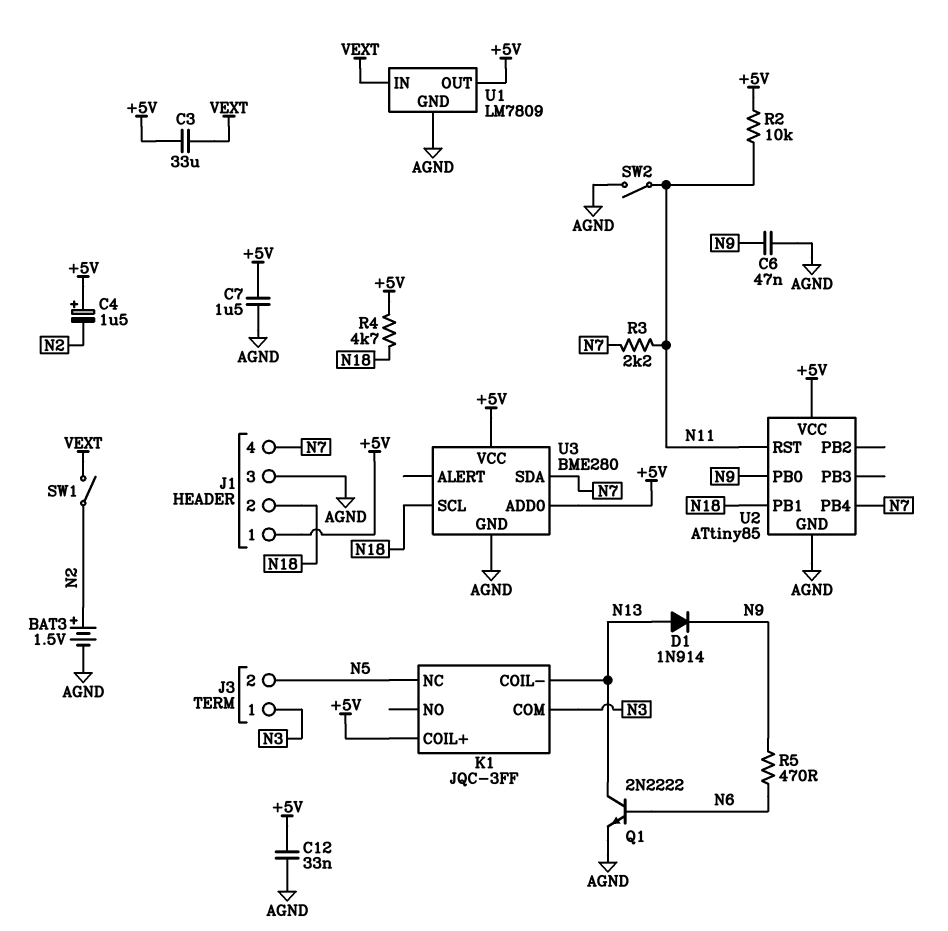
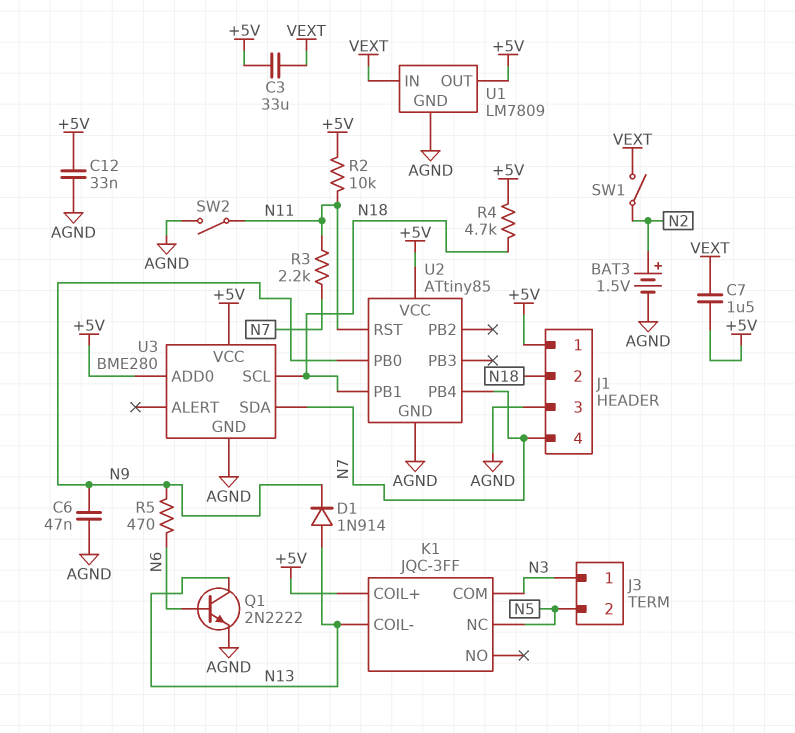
C4: 1.5uF (plus +5V, minus N2) -> none
C7: 1.5uF (+5V, AGND) -> 1.5uF (+5V, VEXT)

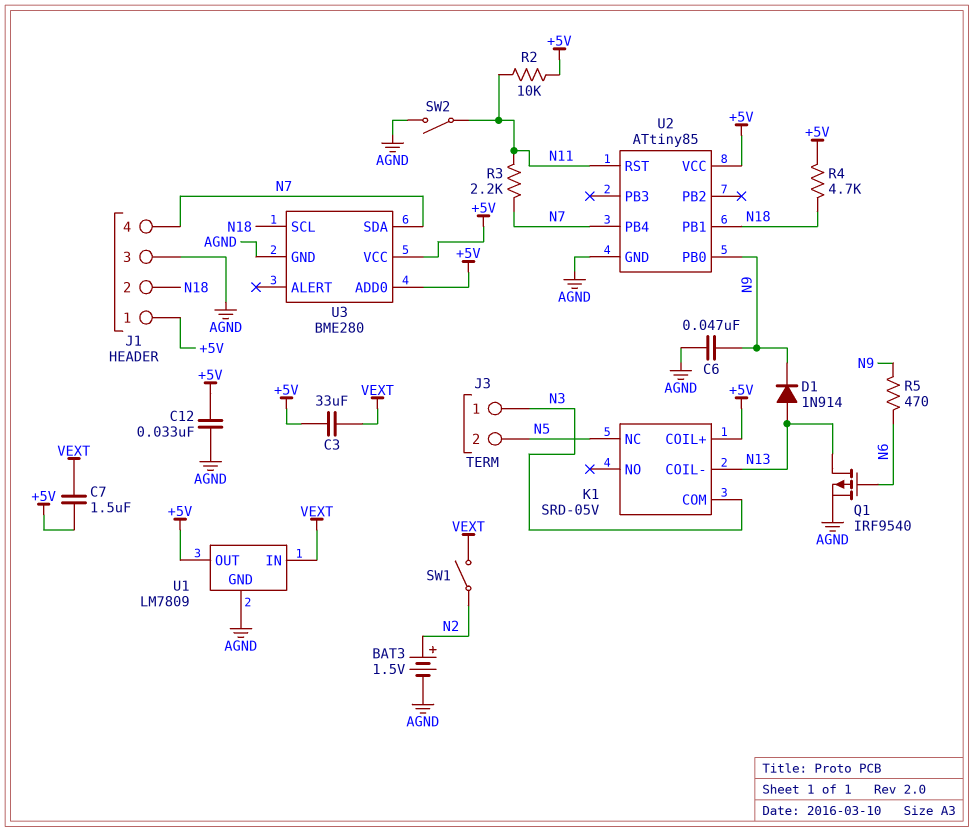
K1: JQC-3FF -> SRD-05V
Q1: NPN 2N2222 (B N6, C N13, E AGND) -> PMOS IRF9540 (G N6, D N13, S AGND)

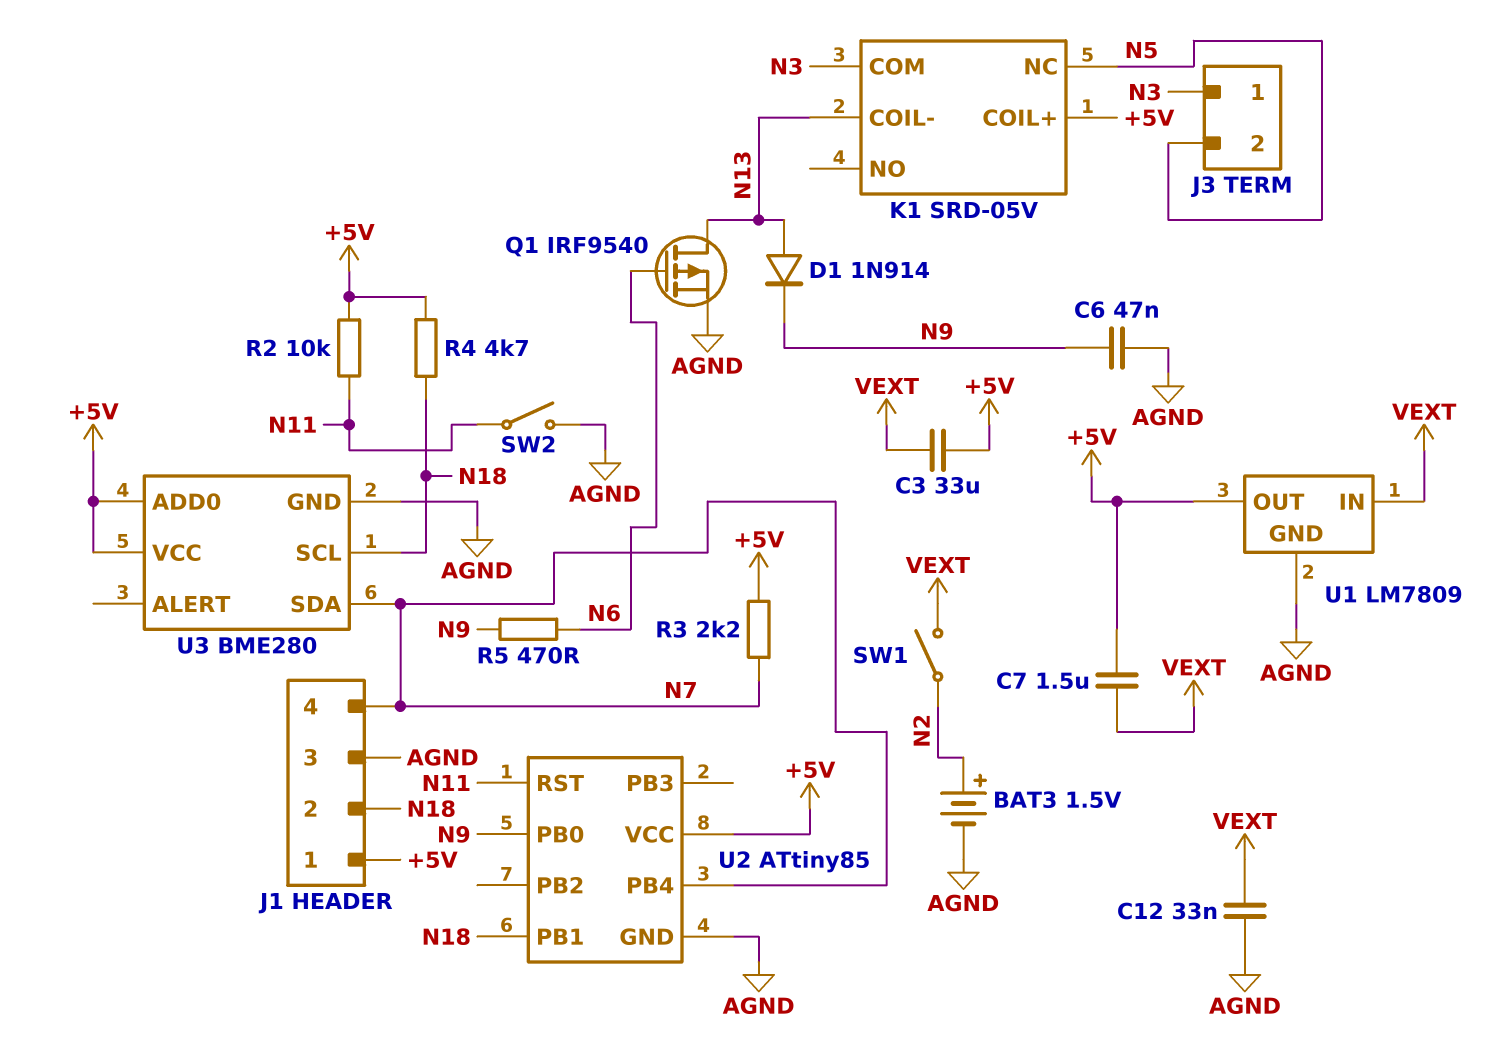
C12: 33nF (+5V, AGND) -> 33nF (AGND, VEXT)
R3: 2.2k (N7, N11) -> 2.2k (+5V, N7)

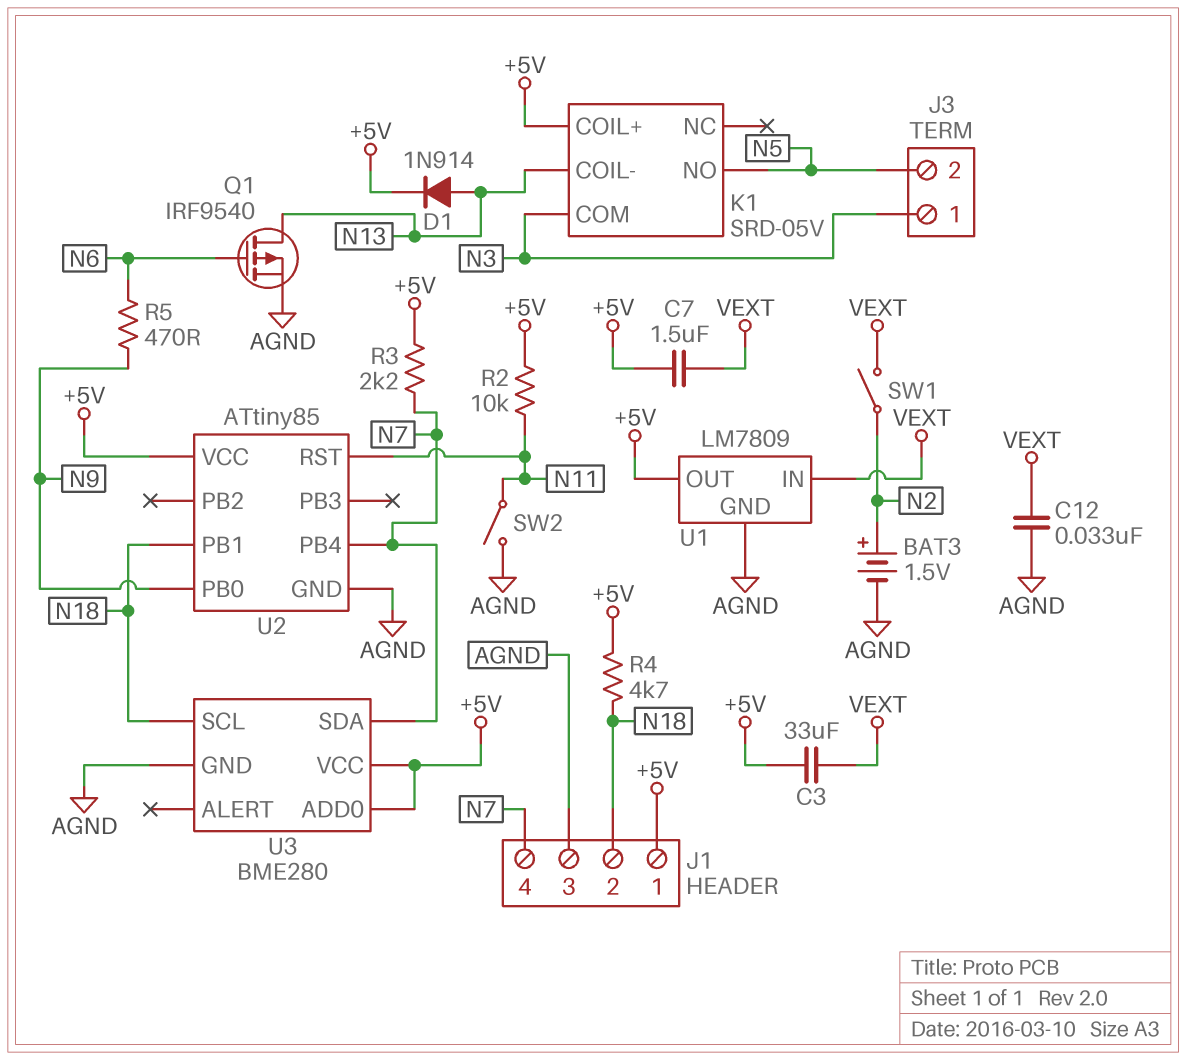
C6: 47nF (AGND, N9) -> none
D1: diode 1N914 (A N13, K N9) -> diode 1N914 (A N13, K +5V)
K1 pin NC: N5 -> none
K1 pin NO: none -> N5

